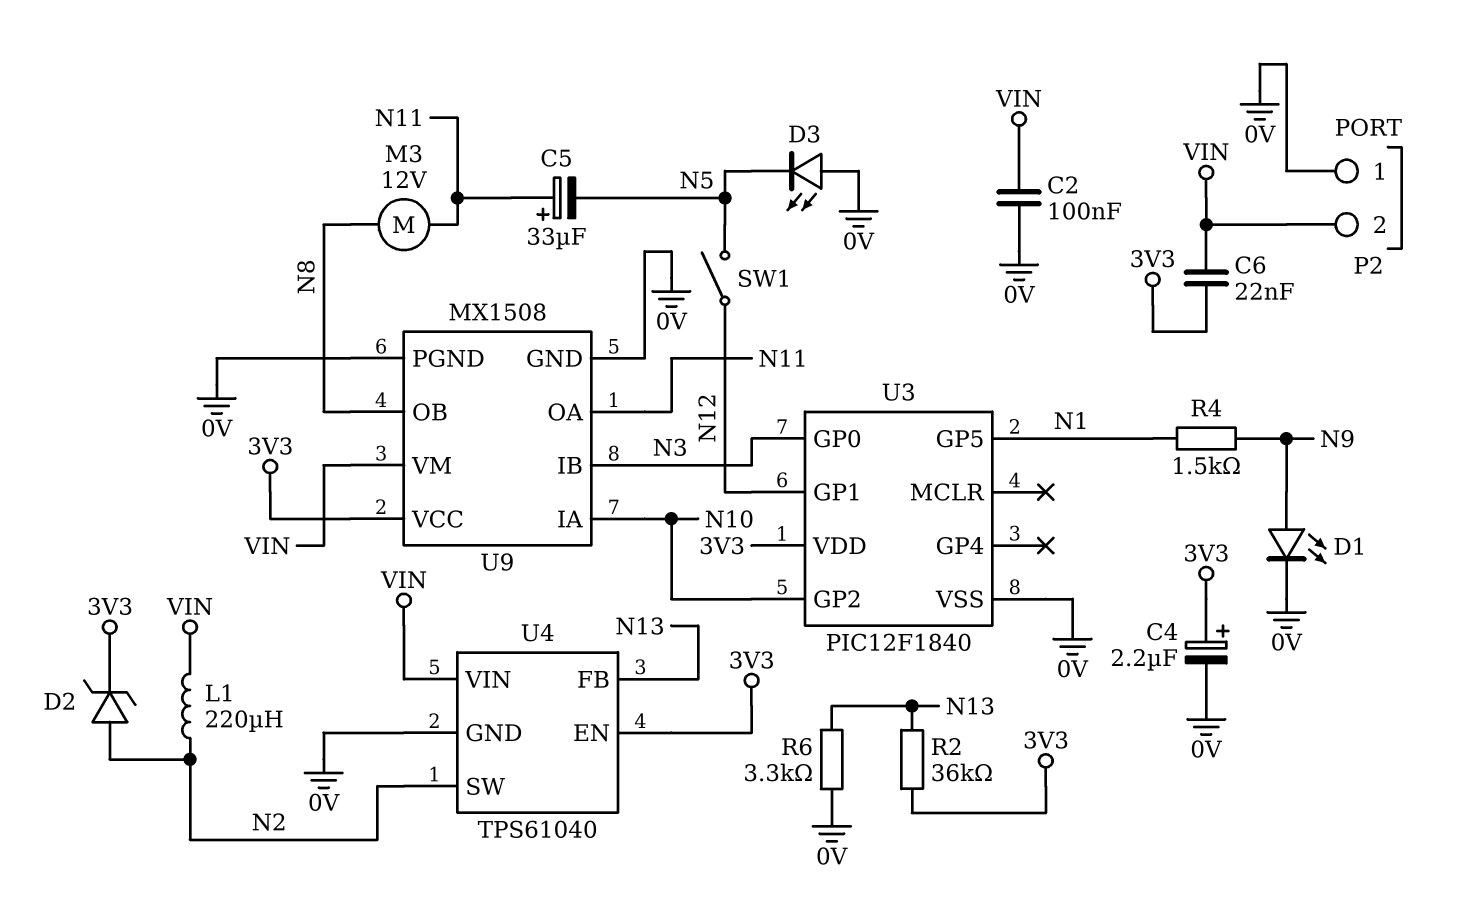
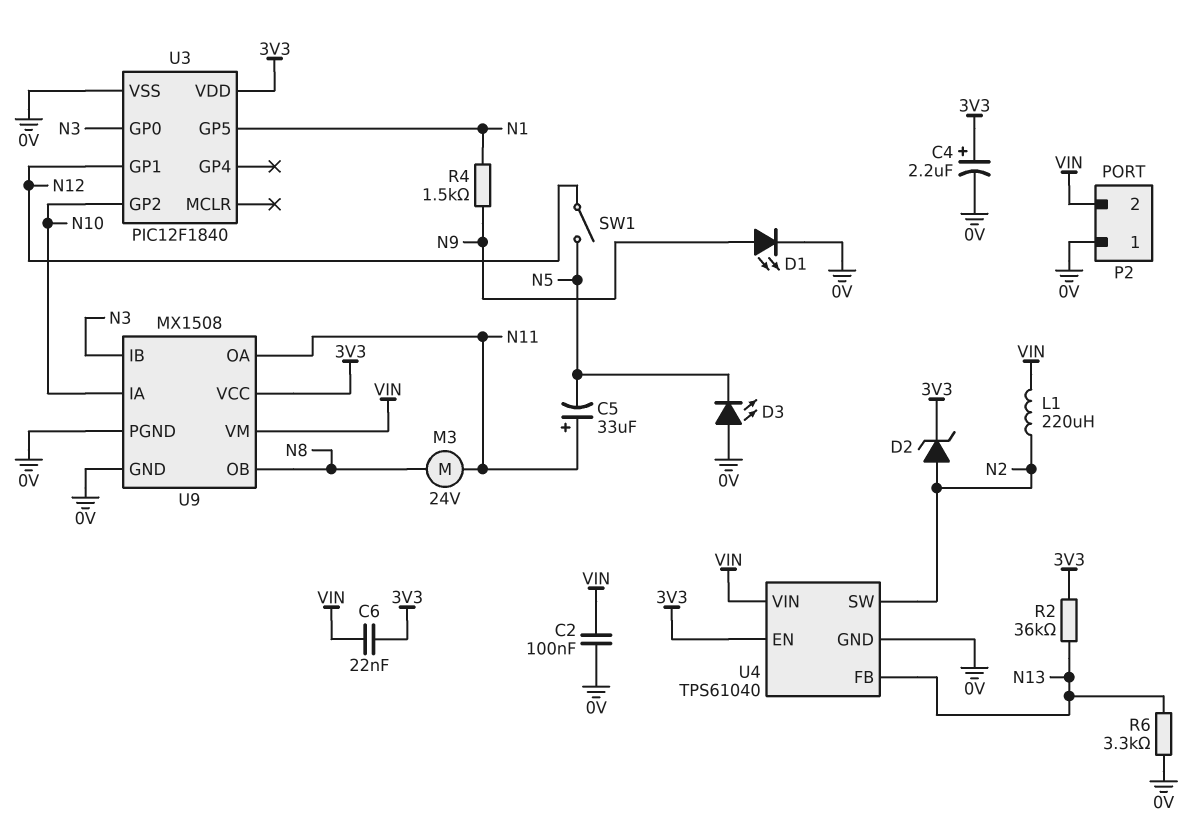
M3: motor 12V (N8, N11) -> motor 24V (N8, N11)

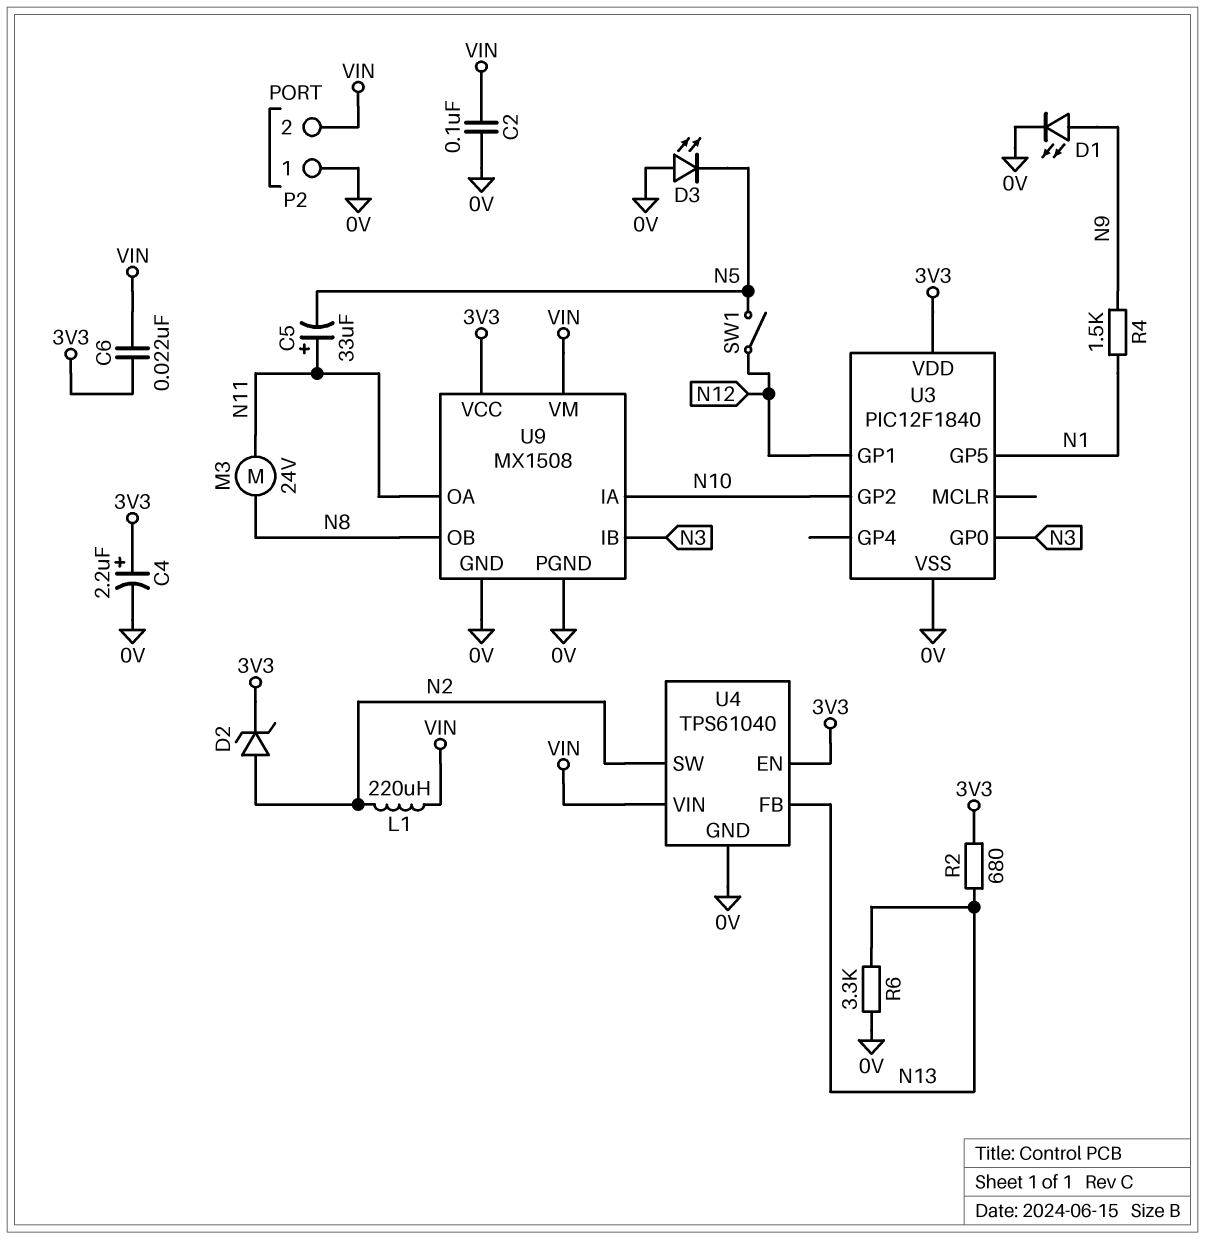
R2: 36k (3V3, N13) -> 680 (3V3, N13)

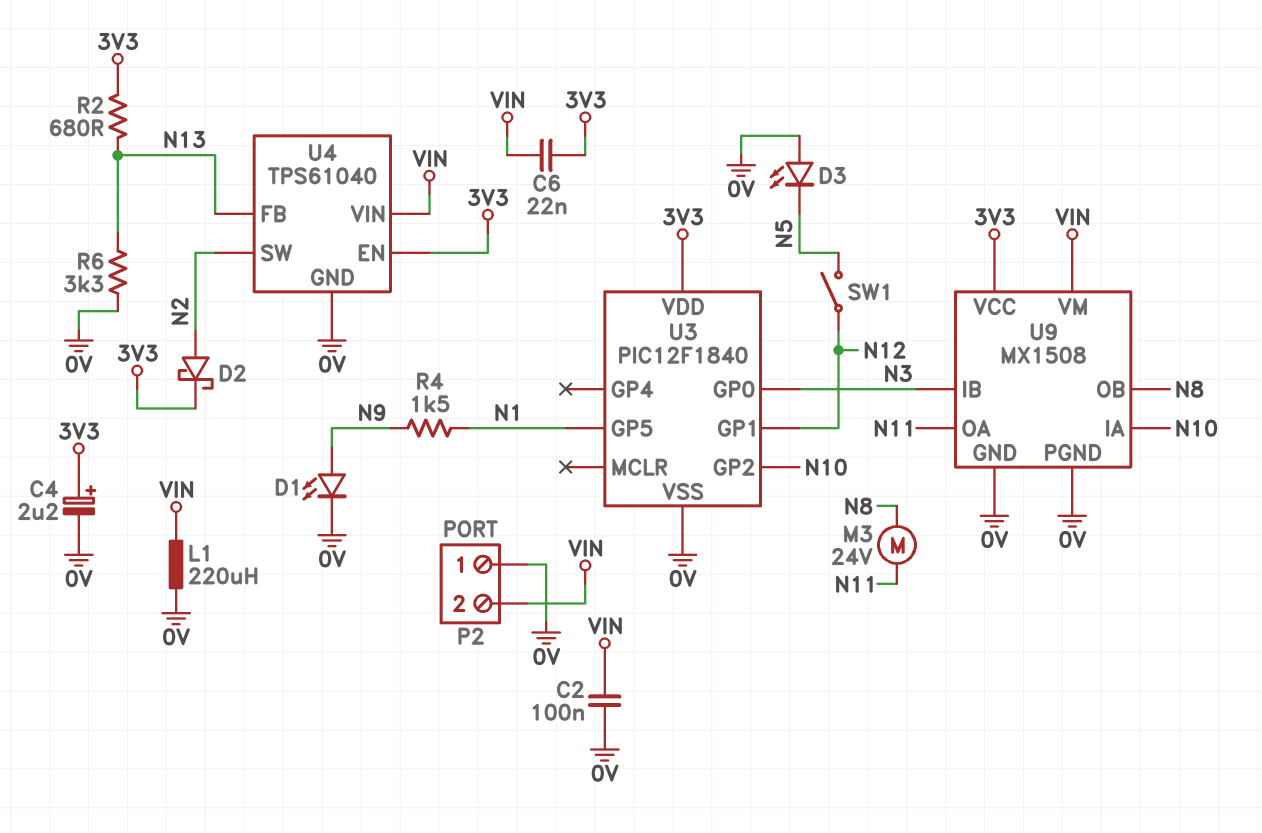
C5: 33uF (plus N11, minus N5) -> none
D2: zener (A N2, K 3V3) -> schottky (A N2, K 3V3)
L1: 220uH (N2, VIN) -> 220uH (0V, VIN)

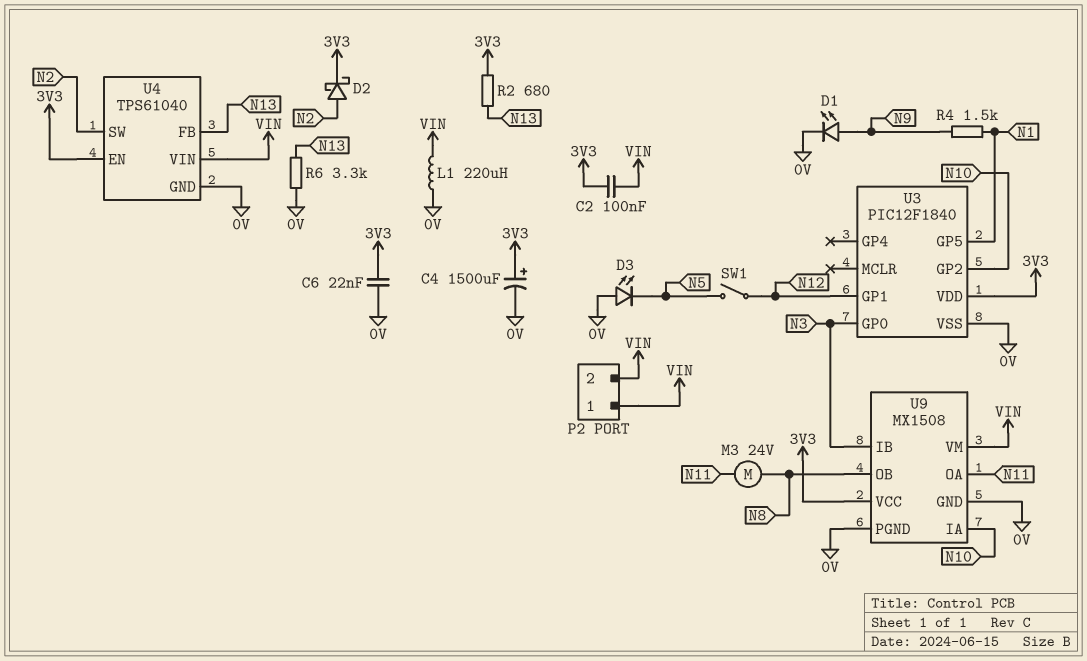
C2: 100nF (0V, VIN) -> 100nF (3V3, VIN)
C4: 2.2uF (plus 3V3, minus 0V) -> 1500uF (plus 3V3, minus 0V)
C6: 22nF (3V3, VIN) -> 22nF (0V, 3V3)
P2 pin 1: 0V -> VIN

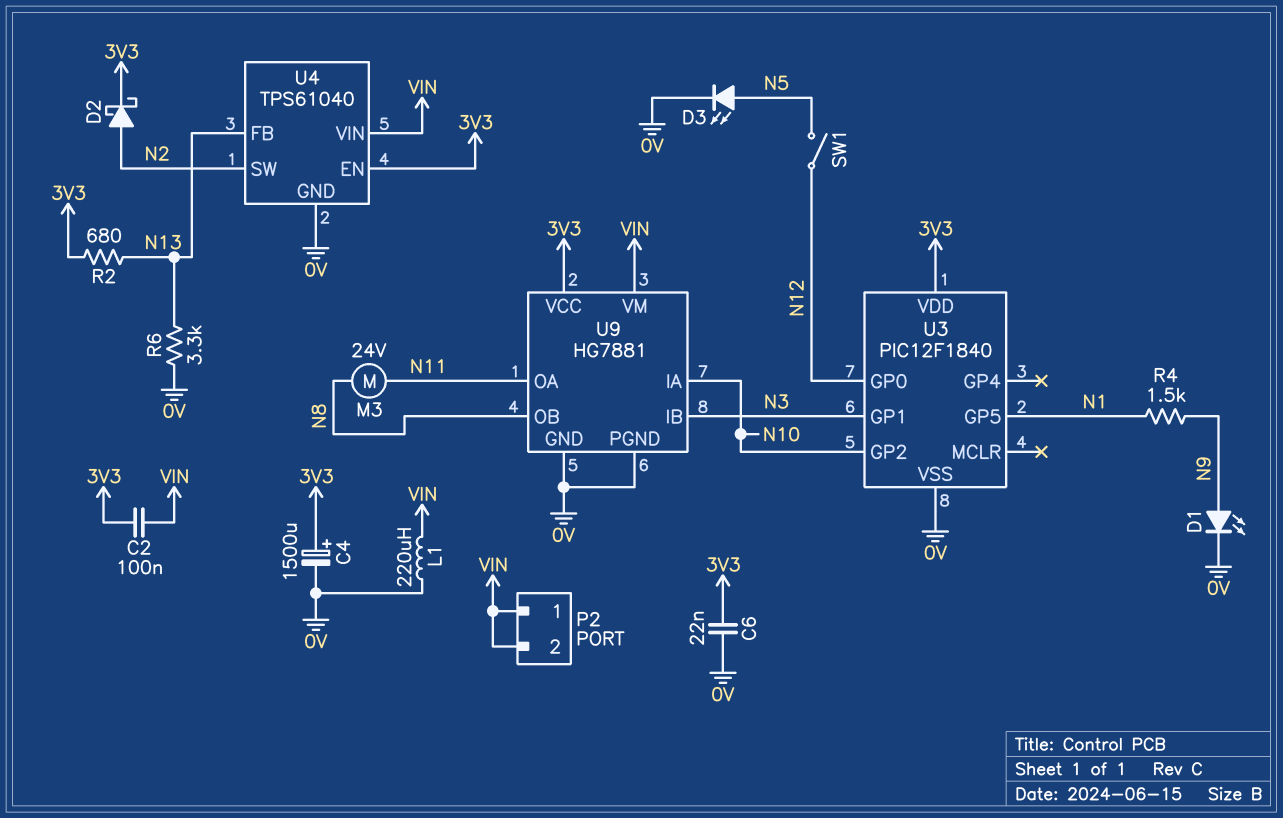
D3: LED (A 0V, K N5) -> LED (A N5, K 0V)
U3 pin GP0: N3 -> N12
U3 pin GP1: N12 -> N3
U9: MX1508 -> HG7881

